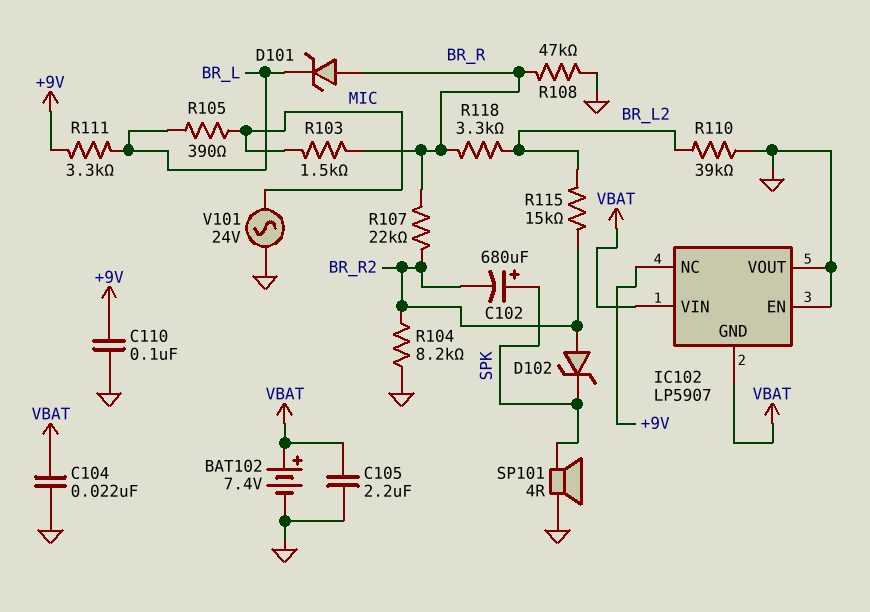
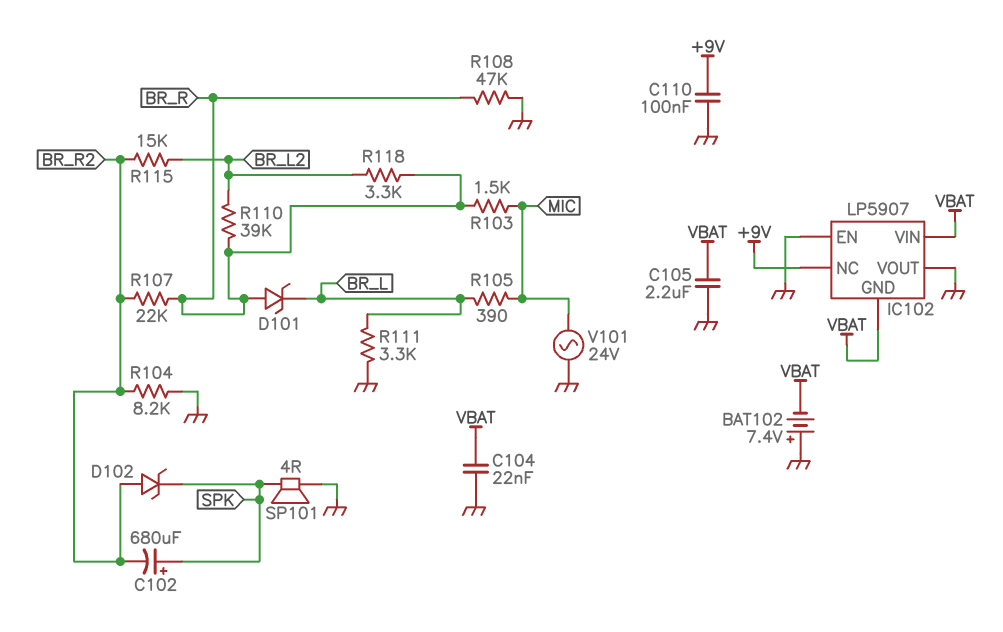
BAT102: 7.4V (plus VBAT, minus GND) -> 7.4V (plus GND, minus VBAT)
R110: 39k (BR_L2, GND) -> 39k (BR_L2, BR_R)
R111: 3.3k (+9V, BR_L) -> 3.3k (BR_L, GND)

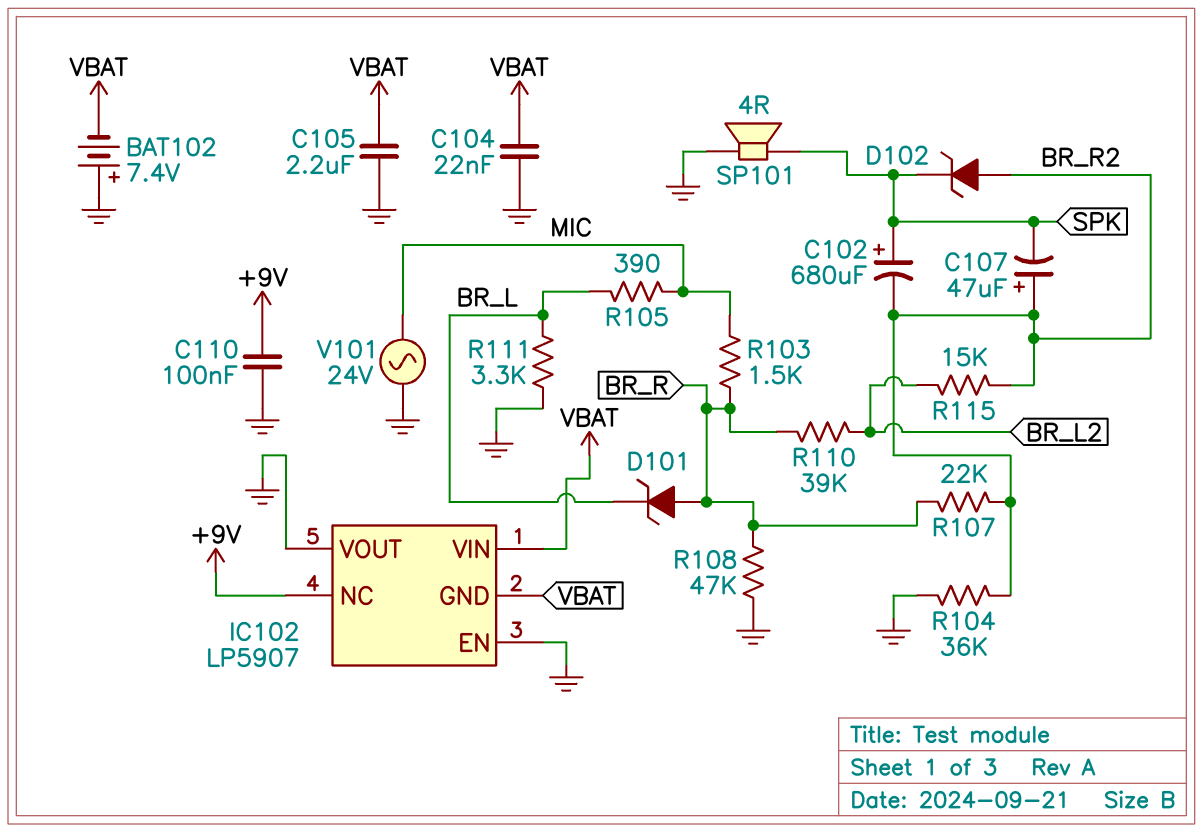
C107: none -> 47uF (plus BR_R2, minus SPK)
R104: 8.2k (BR_R2, GND) -> 36k (BR_R2, GND)
R118: 3.3k (BR_L2, BR_R) -> none

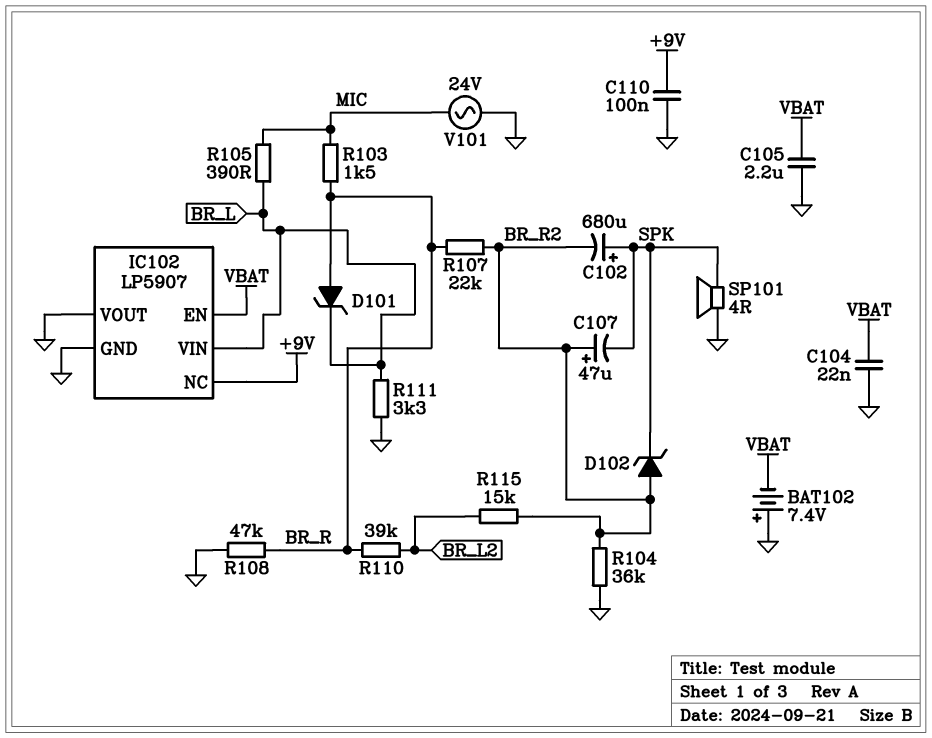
IC102 pin EN: GND -> VBAT
IC102 pin GND: VBAT -> GND
IC102 pin VIN: VBAT -> BR_L

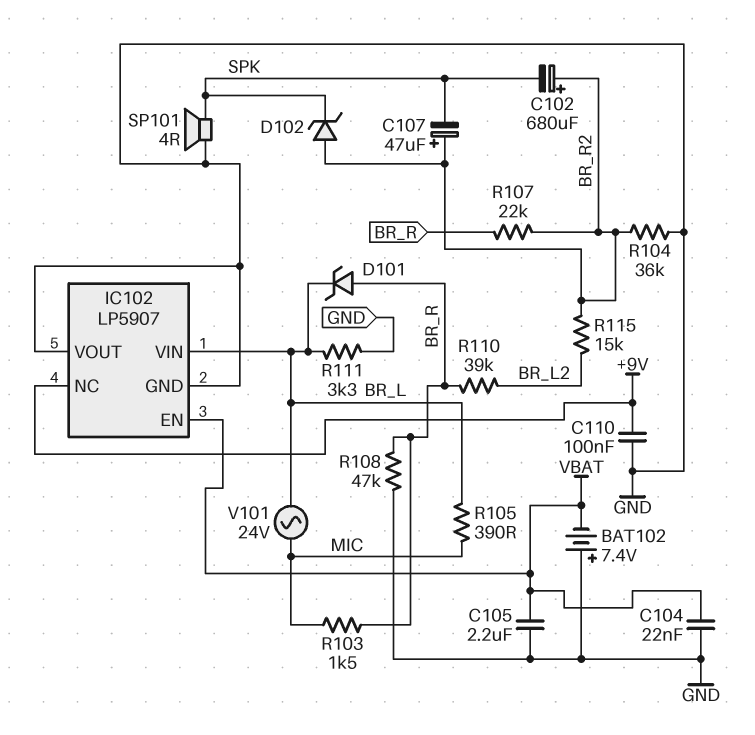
C102: 680uF (plus SPK, minus BR_R2) -> 680uF (plus BR_R2, minus SPK)
V101: AC 24V (GND, MIC) -> AC 24V (BR_L, MIC)

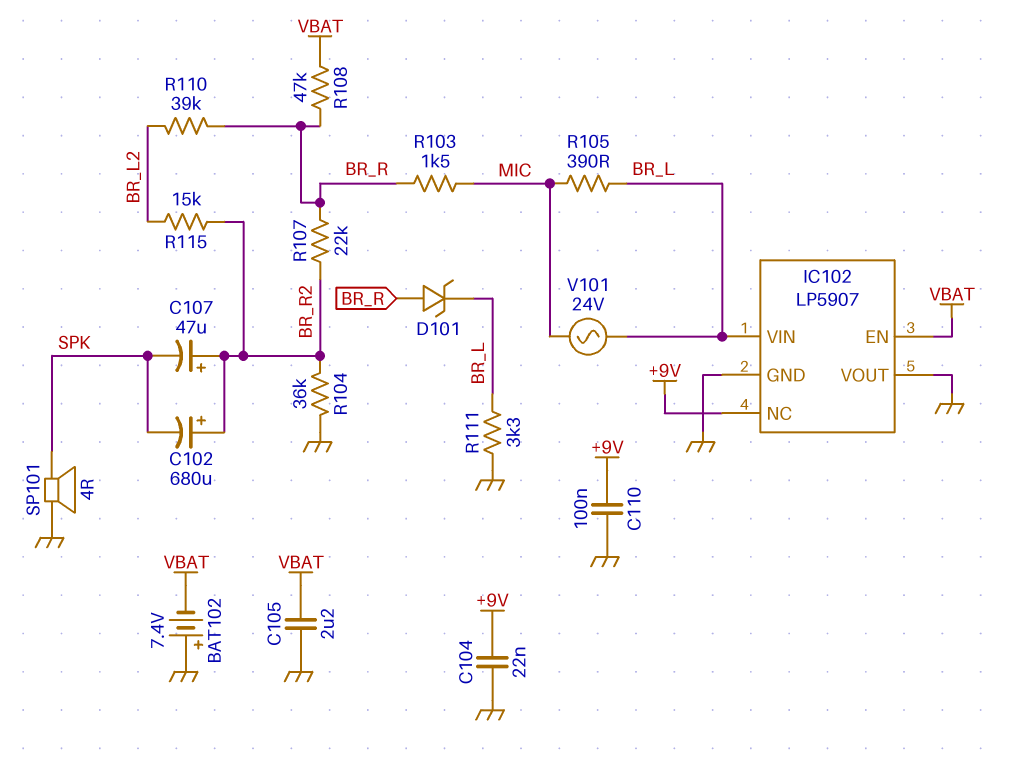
C104: 22nF (GND, VBAT) -> 22nF (+9V, GND)
D102: zener (A BR_R2, K SPK) -> none
R108: 47k (BR_R, GND) -> 47k (BR_R, VBAT)

